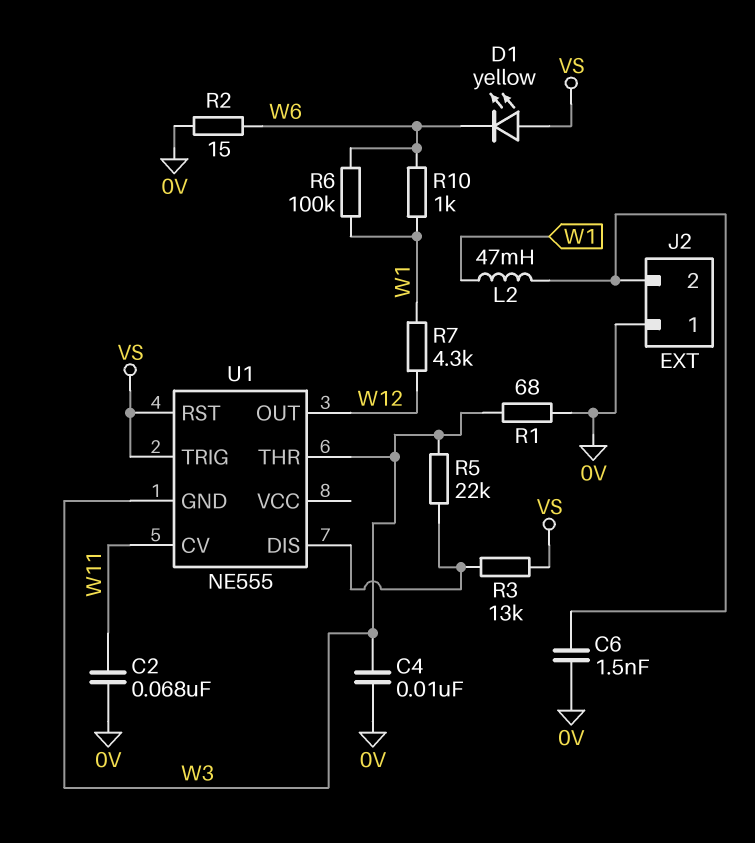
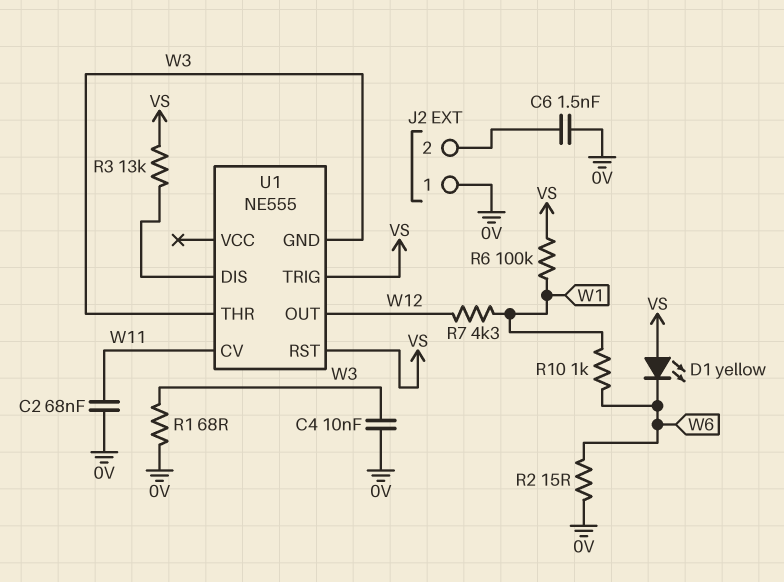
L2: 47mH (J2/2, W1) -> none
R5: 22k (U1/DIS, W3) -> none
R6: 100k (W1, W6) -> 100k (VS, W1)

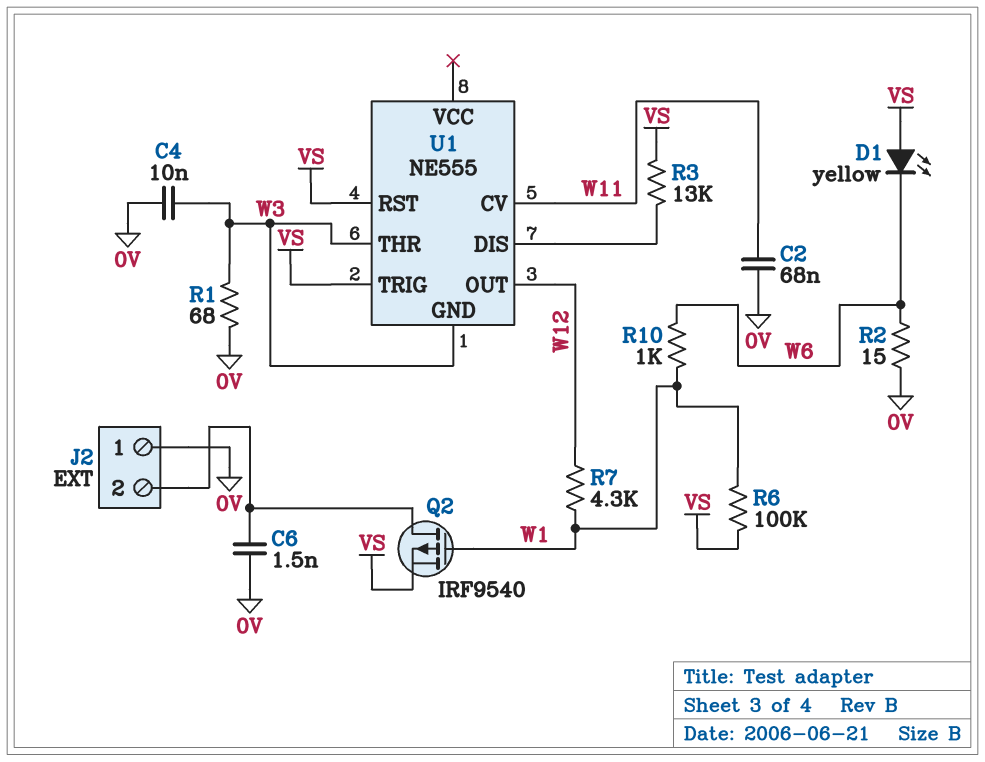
Q2: none -> PMOS IRF9540 (G W1, D J2/2, S VS)

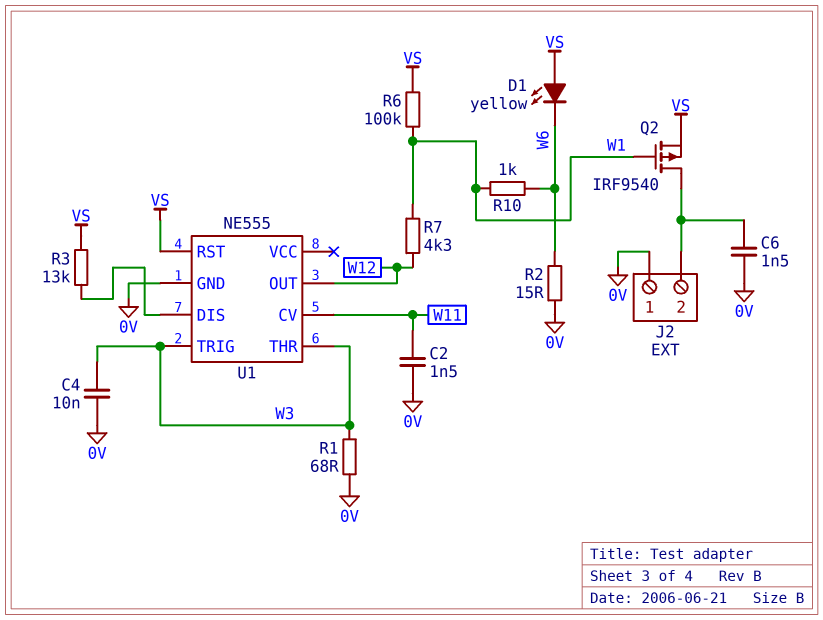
C2: 68nF (0V, W11) -> 1.5nF (0V, W11)
U1 pin GND: W3 -> 0V
U1 pin TRIG: VS -> W3

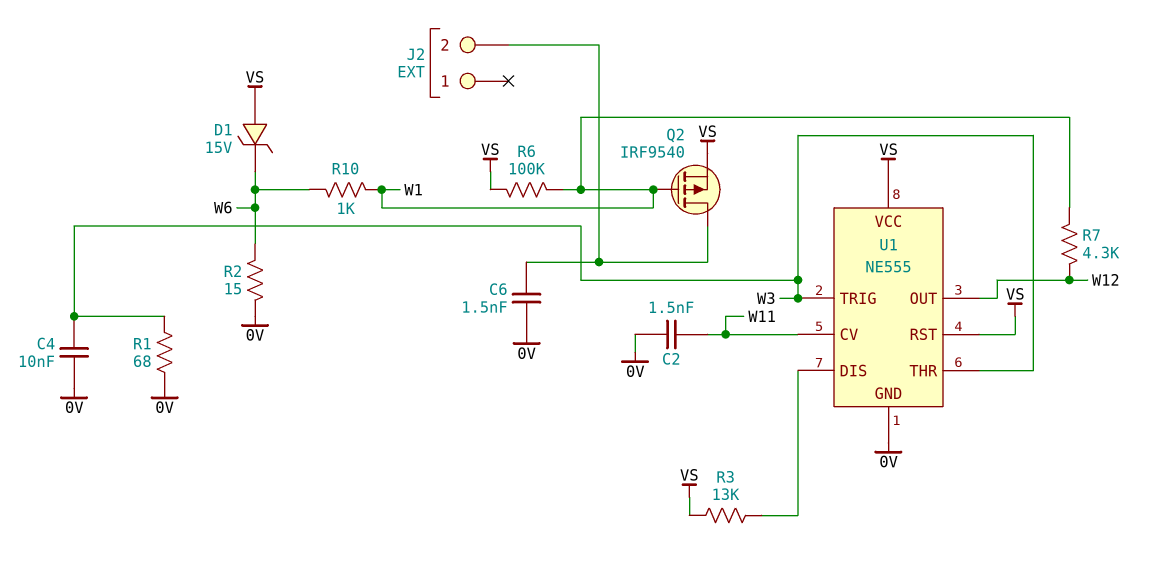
D1: LED yellow (A VS, K W6) -> zener 15V (A VS, K W6)
J2 pin 1: 0V -> none
U1 pin VCC: none -> VS

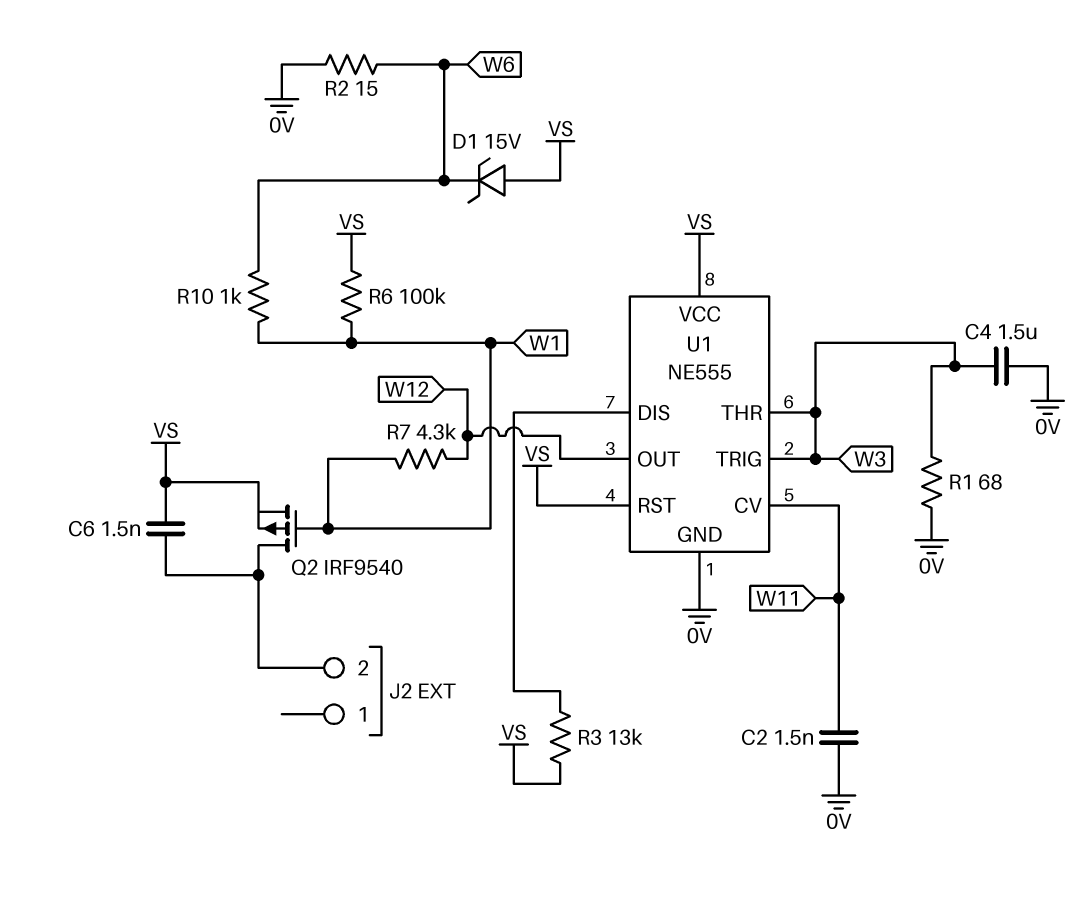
C4: 10nF (0V, W3) -> 1.5uF (0V, W3)
C6: 1.5nF (0V, J2/2) -> 1.5nF (J2/2, VS)

